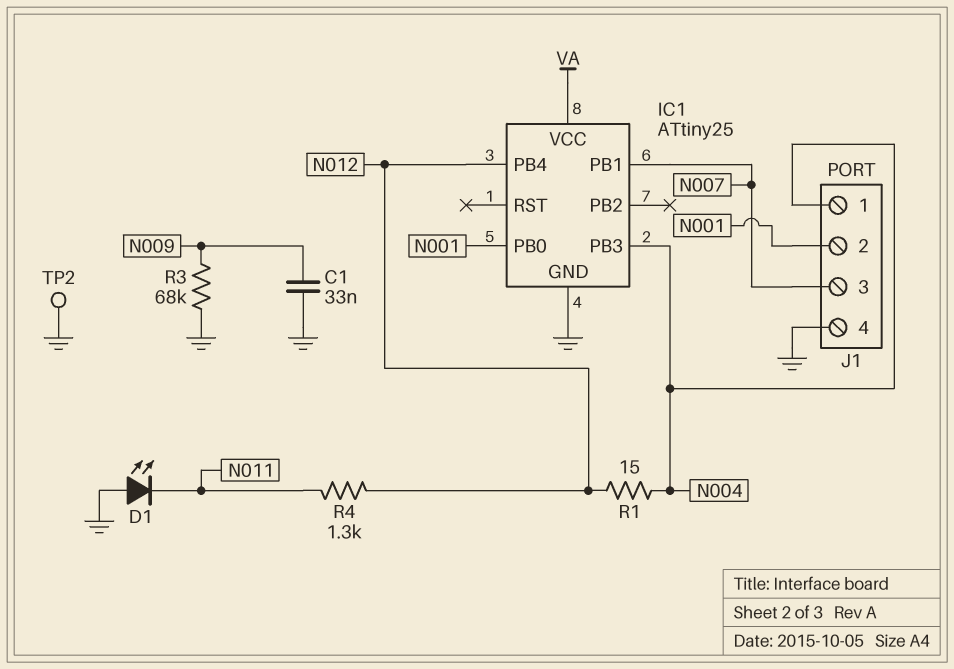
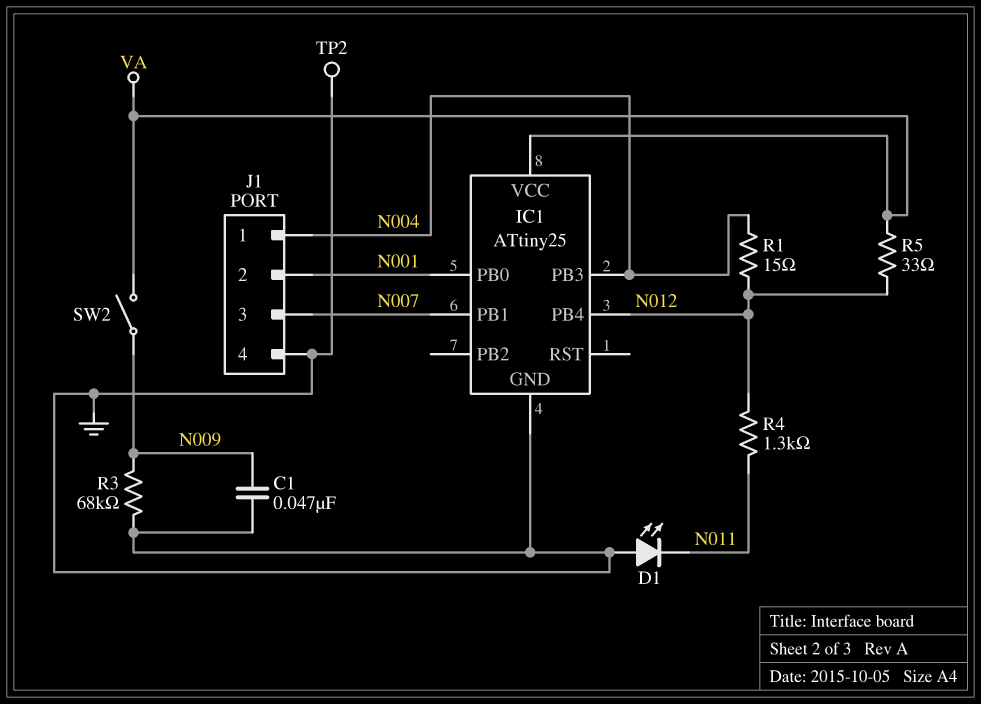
C1: 33nF (GND, N009) -> 47nF (GND, N009)
R5: none -> 33 (N012, VA)
SW2: none -> switch (N009, VA)

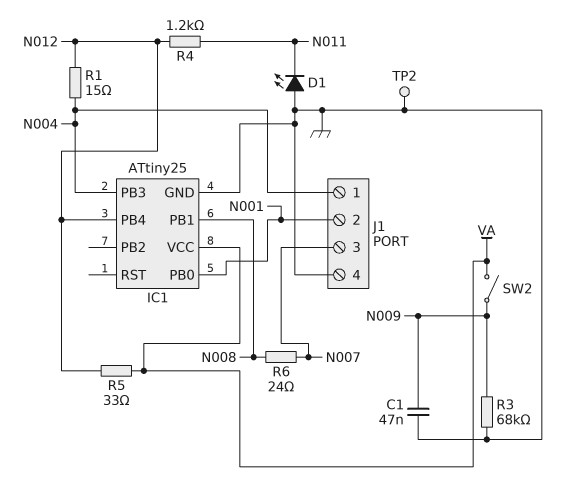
IC1 pin PB1: N007 -> N008
R4: 1.3k (N011, N012) -> 1.2k (N011, N012)
R6: none -> 24 (N007, N008)

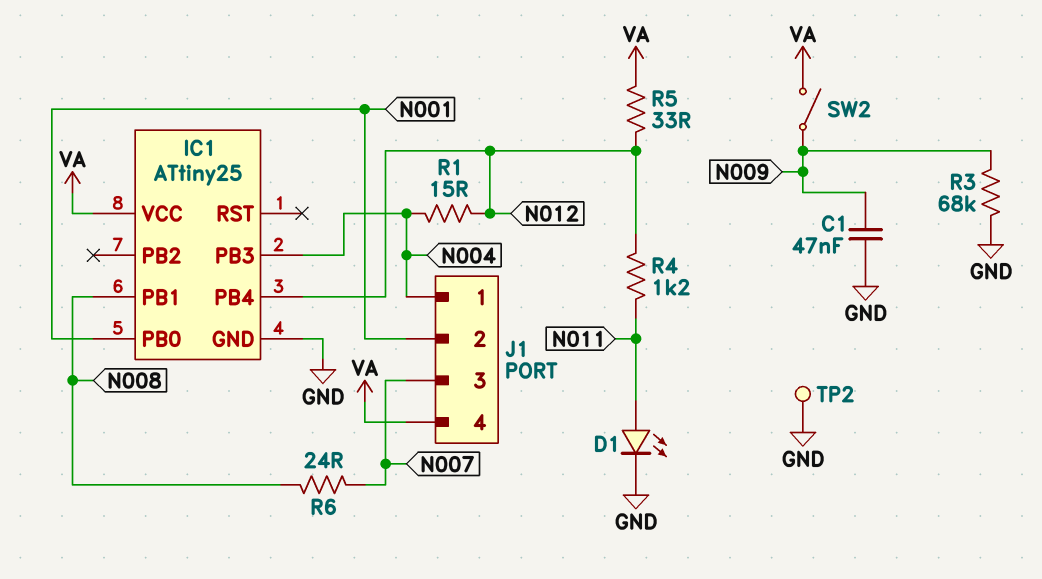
D1: LED (A GND, K N011) -> LED (A N011, K GND)
J1 pin 4: GND -> VA

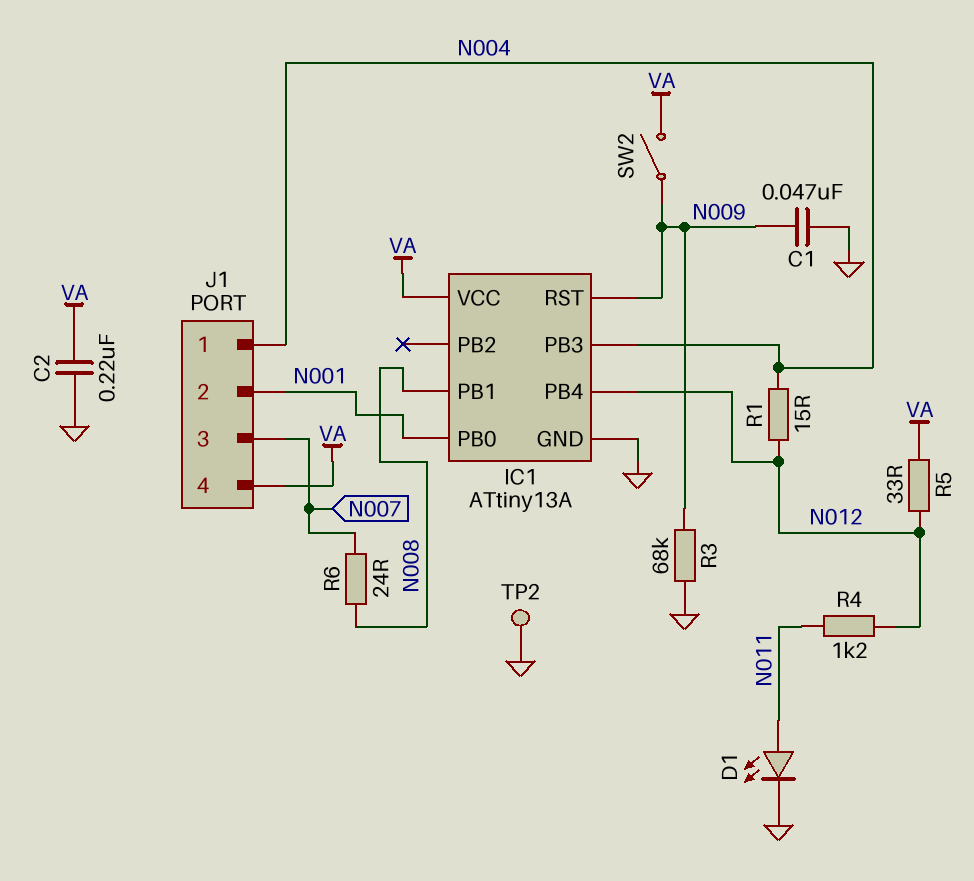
C2: none -> 220nF (GND, VA)
IC1: ATtiny25 -> ATtiny13A
IC1 pin RST: none -> N009

